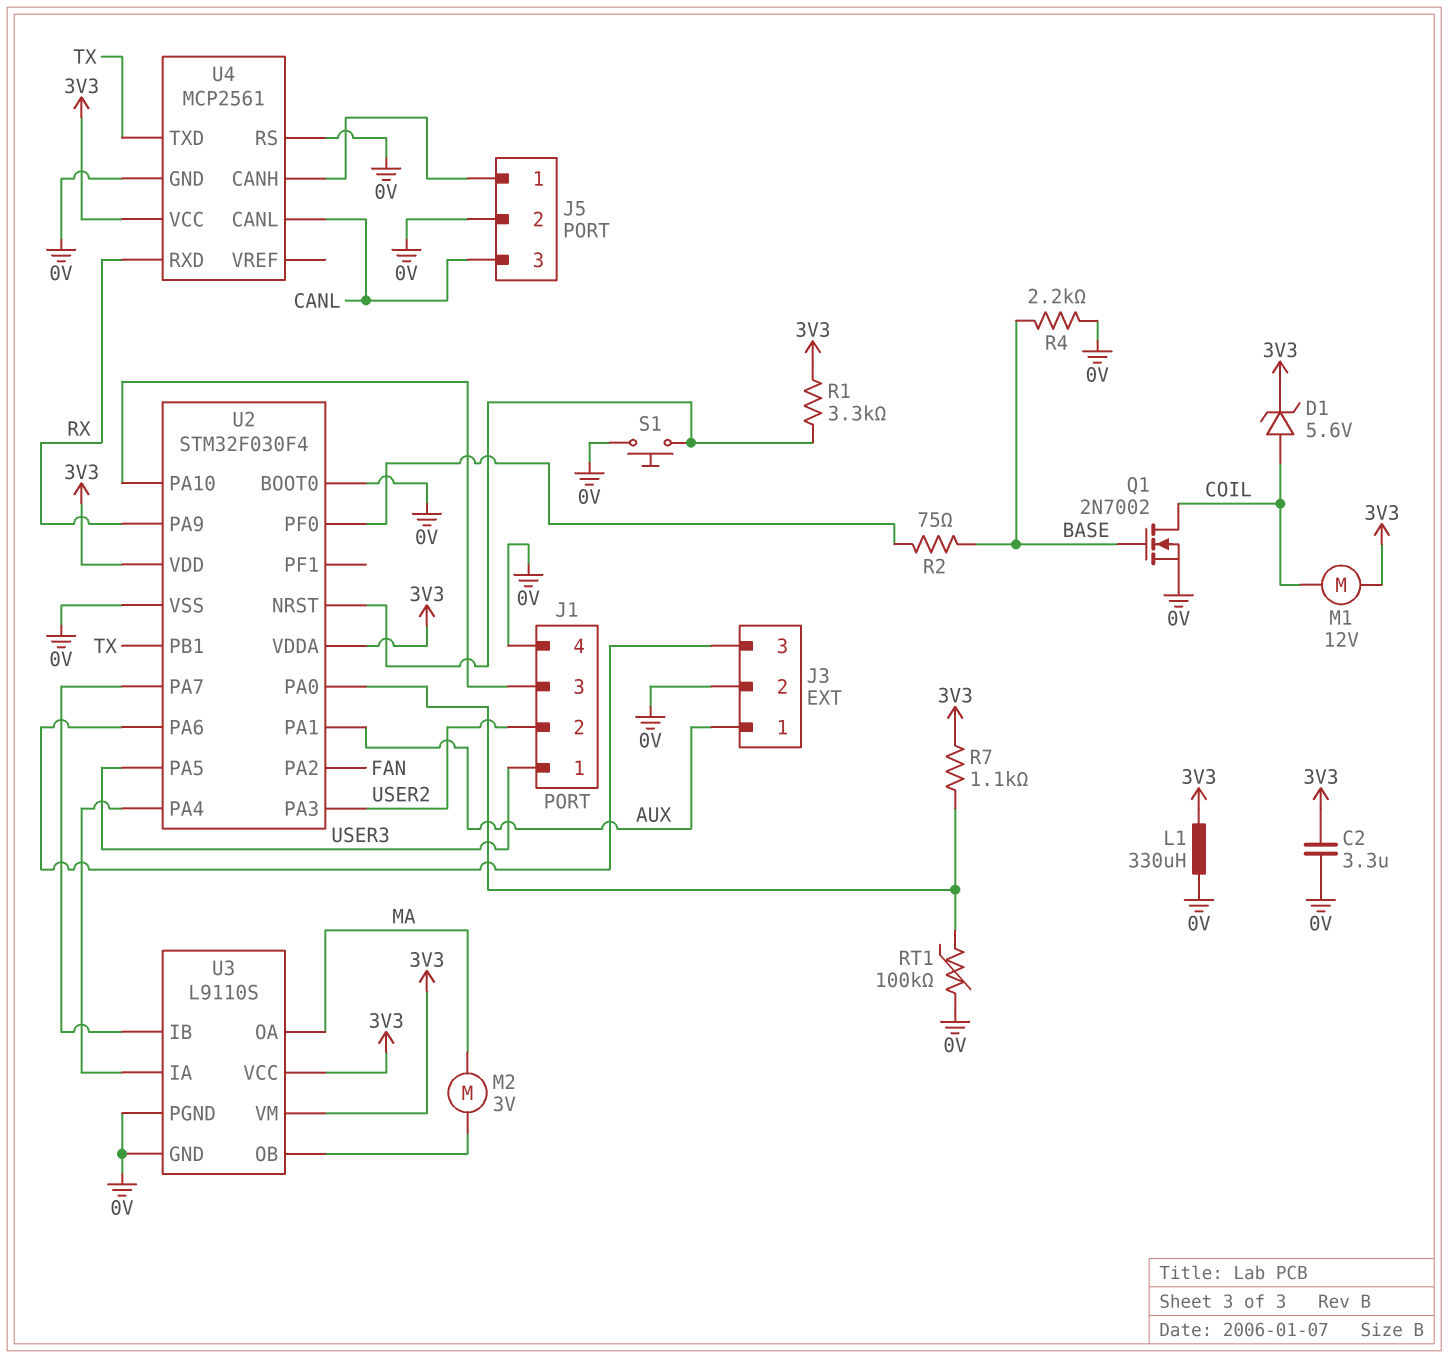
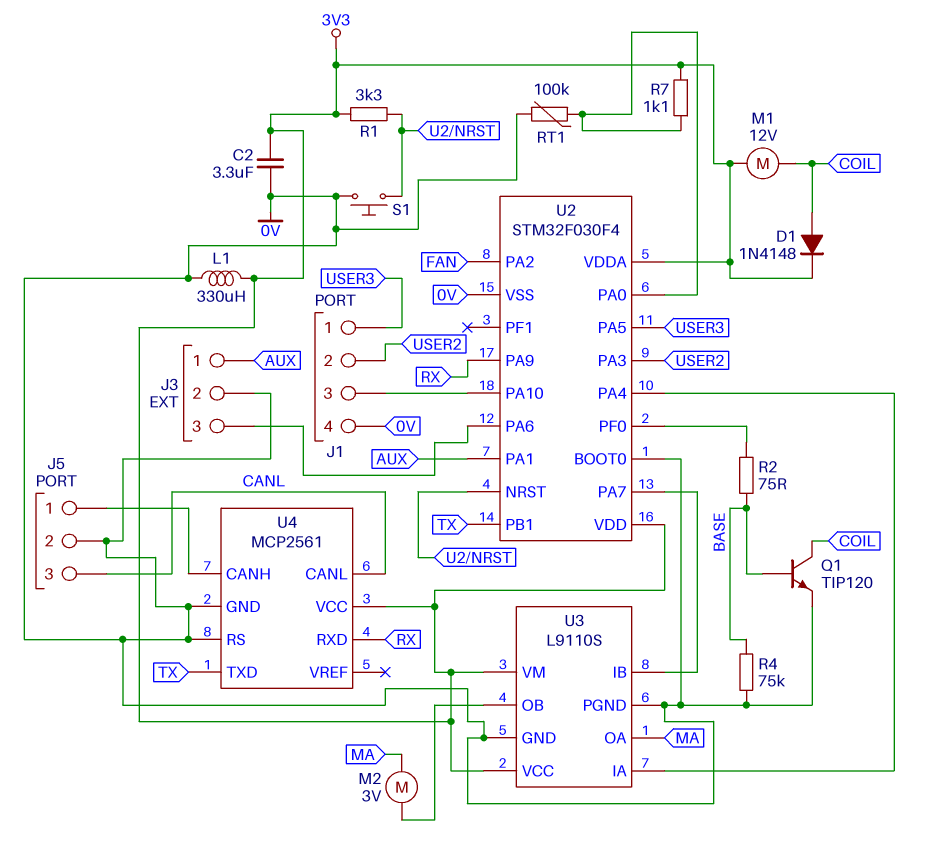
D1: zener 5.6V (A COIL, K 3V3) -> diode 1N4148 (A COIL, K 3V3)
Q1: NMOS 2N7002 (G BASE, D COIL, S 0V) -> NPN TIP120 (B BASE, C COIL, E 0V)
R4: 2.2k (0V, BASE) -> 75k (0V, BASE)

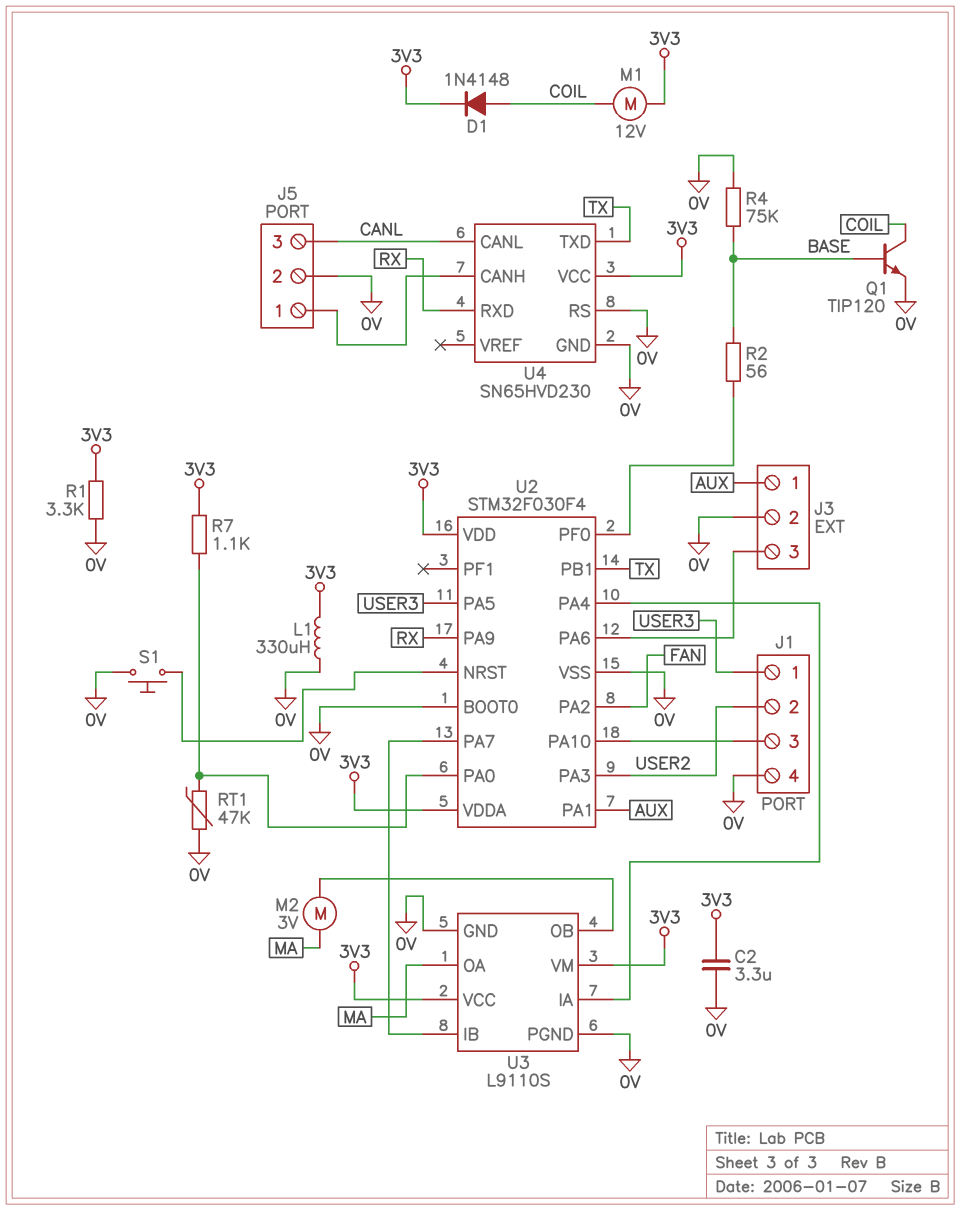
R1: 3.3k (3V3, U2/NRST) -> 3.3k (0V, 3V3)
R2: 75 (BASE, U2/PF0) -> 56 (BASE, U2/PF0)
RT1: 100k (0V, U2/PA0) -> 47k (0V, U2/PA0)
U4: MCP2561 -> SN65HVD230

